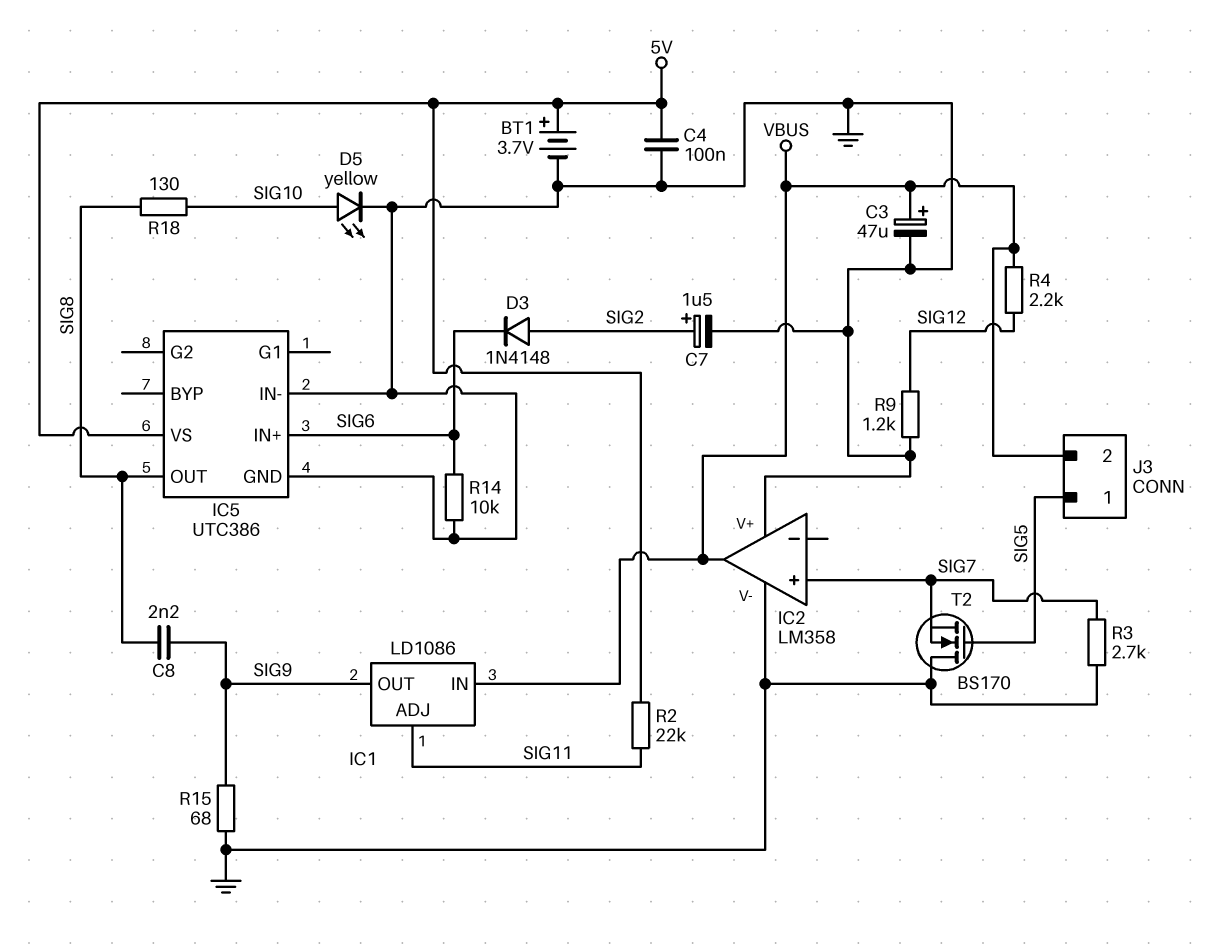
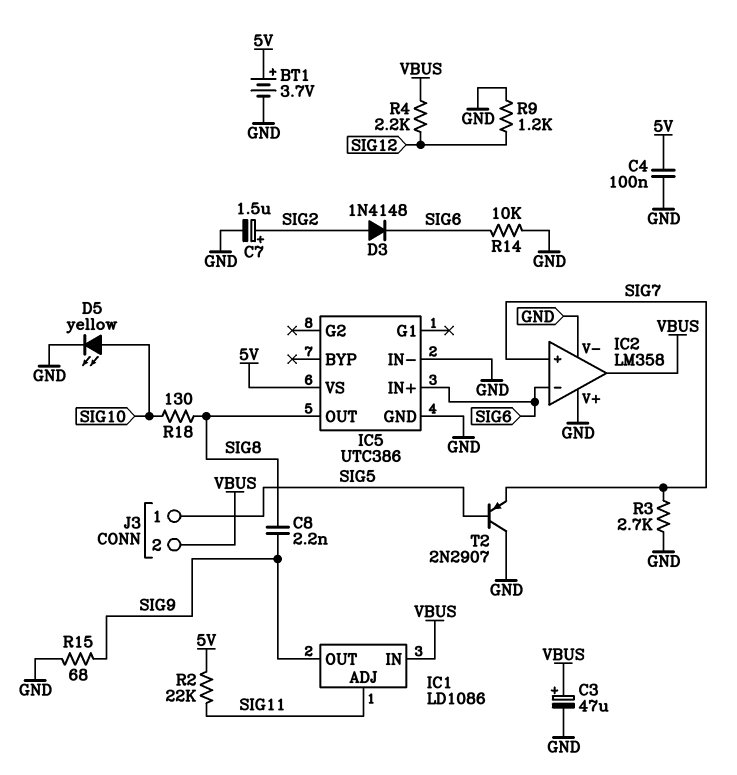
IC2 pin in-: none -> SIG6
T2: NMOS BS170 (G SIG5, D GND, S SIG7) -> PNP 2N2907 (B SIG5, C GND, E SIG7)

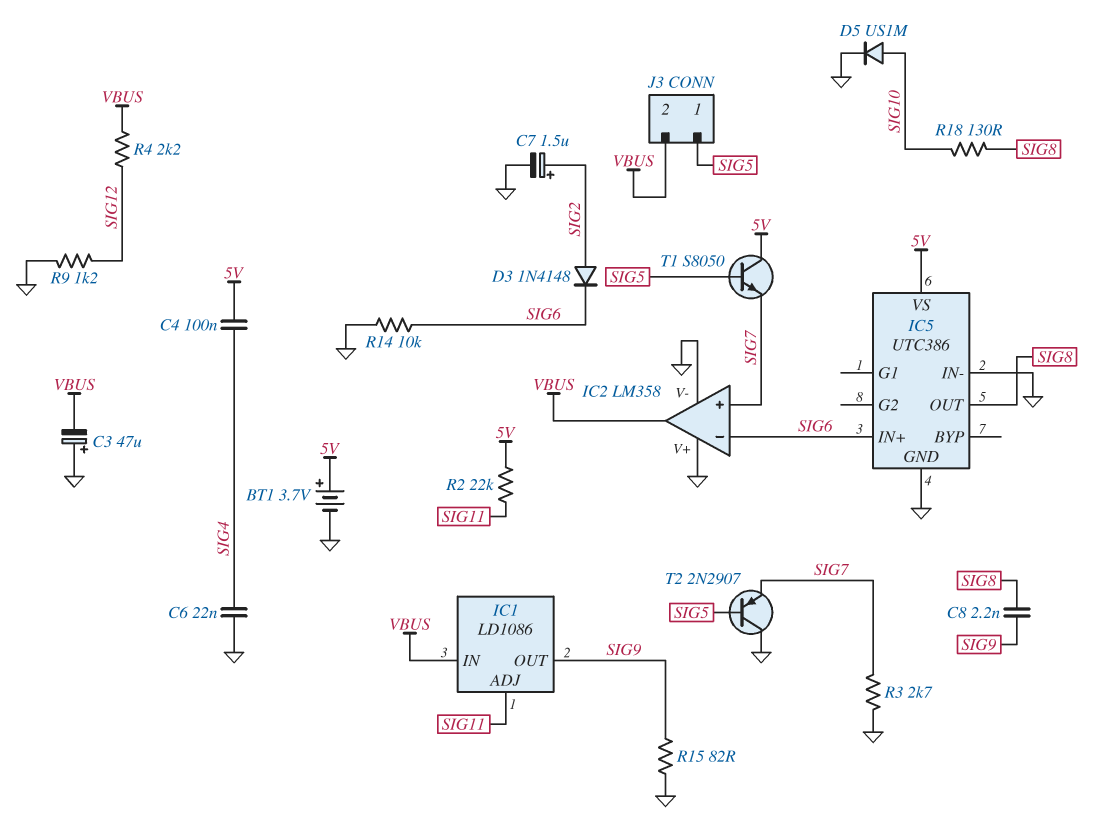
C3: 47uF (plus VBUS, minus GND) -> 47uF (plus GND, minus VBUS)
C4: 100nF (5V, GND) -> 100nF (5V, SIG4)
C6: none -> 22nF (GND, SIG4)
D5: LED yellow (A SIG10, K GND) -> diode US1M (A SIG10, K GND)
R15: 68 (GND, SIG9) -> 82 (GND, SIG9)
T1: none -> NPN S8050 (B SIG5, C 5V, E SIG7)

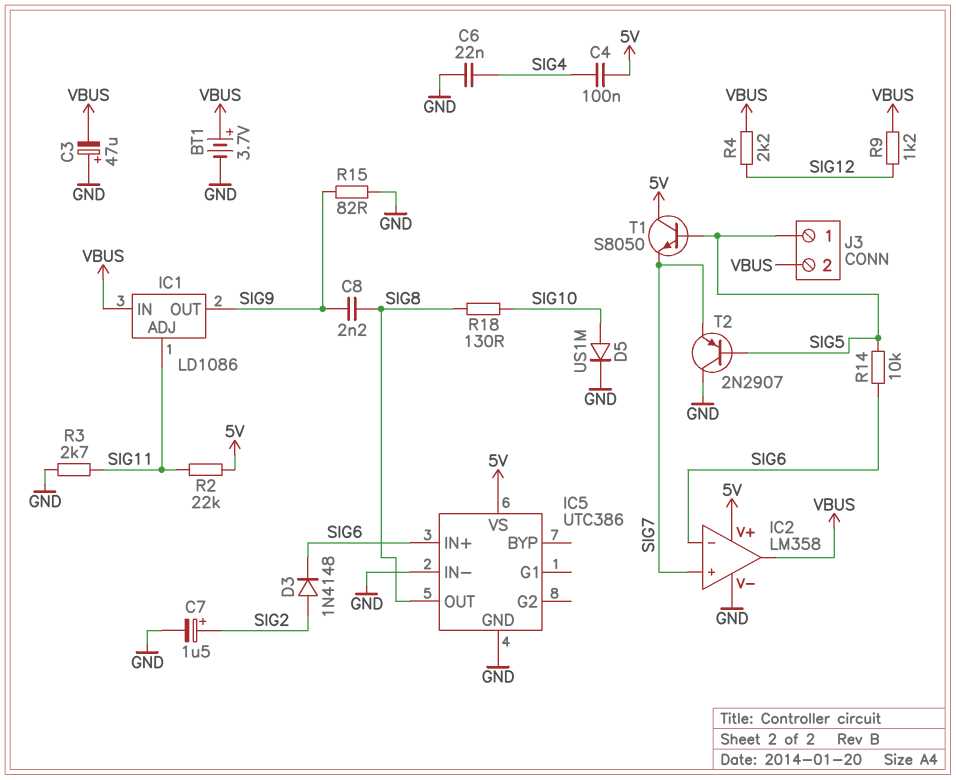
BT1: 3.7V (plus 5V, minus GND) -> 3.7V (plus VBUS, minus GND)
IC2 pin V+: GND -> 5V
R3: 2.7k (GND, SIG7) -> 2.7k (GND, SIG11)
R9: 1.2k (GND, SIG12) -> 1.2k (SIG12, VBUS)
R14: 10k (GND, SIG6) -> 10k (SIG5, SIG6)

